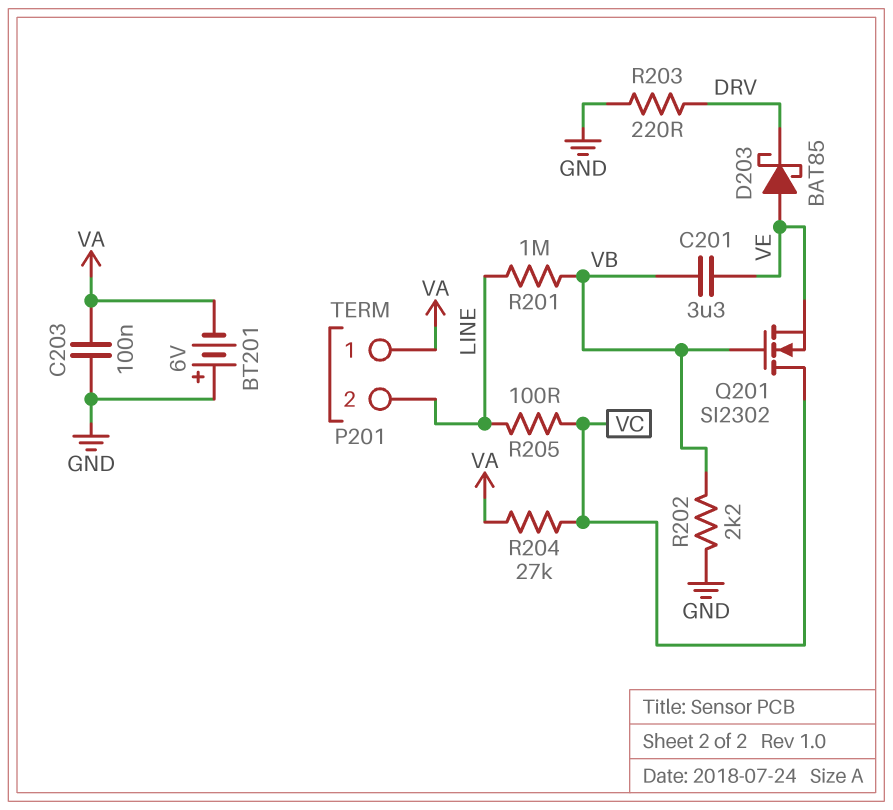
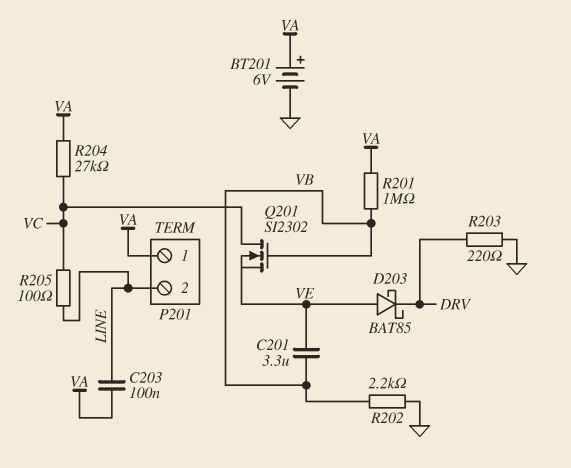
BT201: 6V (plus GND, minus VA) -> 6V (plus VA, minus GND)
C203: 100nF (GND, VA) -> 100nF (LINE, VA)
R201: 1M (LINE, VB) -> 1M (VA, VB)

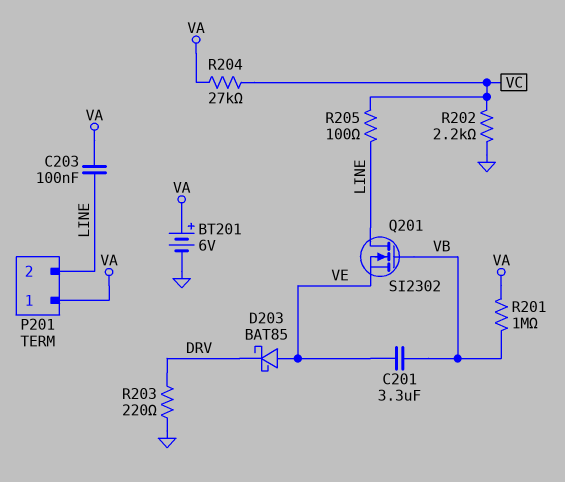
Q201: NMOS SI2302 (G VB, D VC, S VE) -> NMOS SI2302 (G VB, D LINE, S VE)
R202: 2.2k (GND, VB) -> 2.2k (GND, VC)

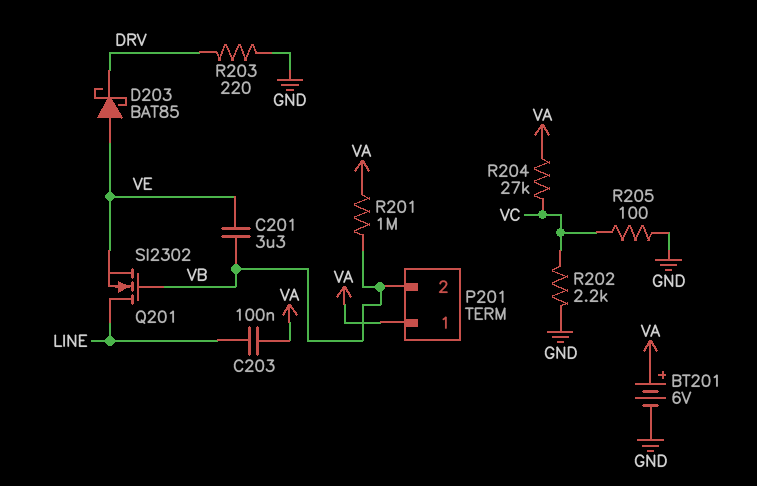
P201 pin 2: LINE -> VB
R205: 100 (LINE, VC) -> 100 (GND, VC)

